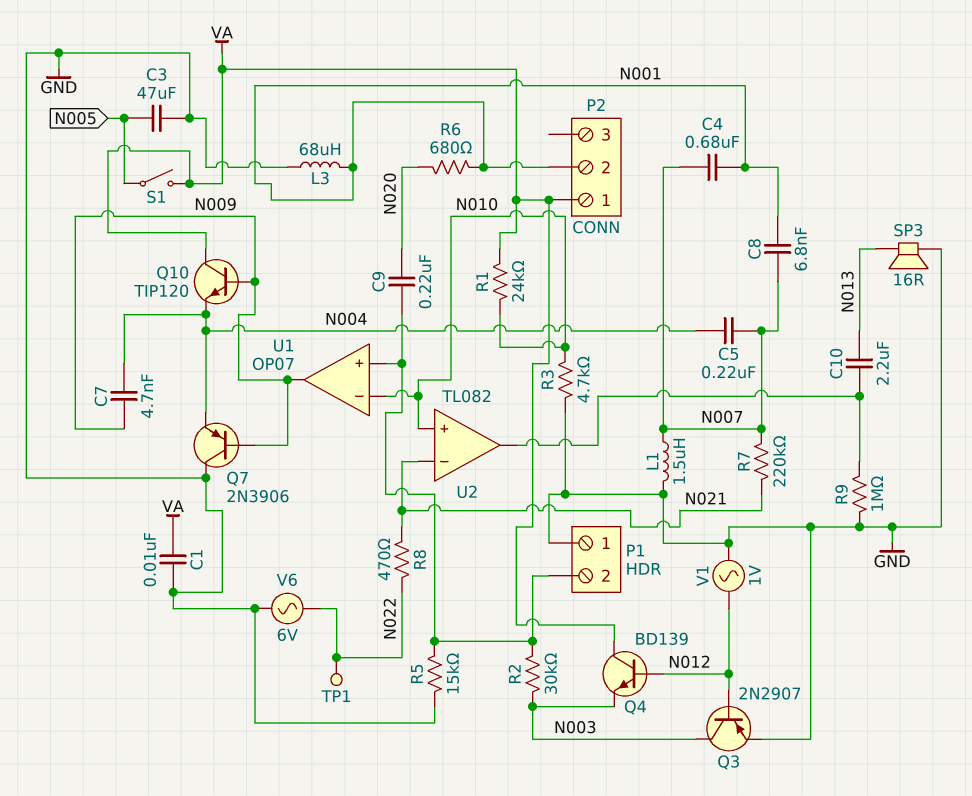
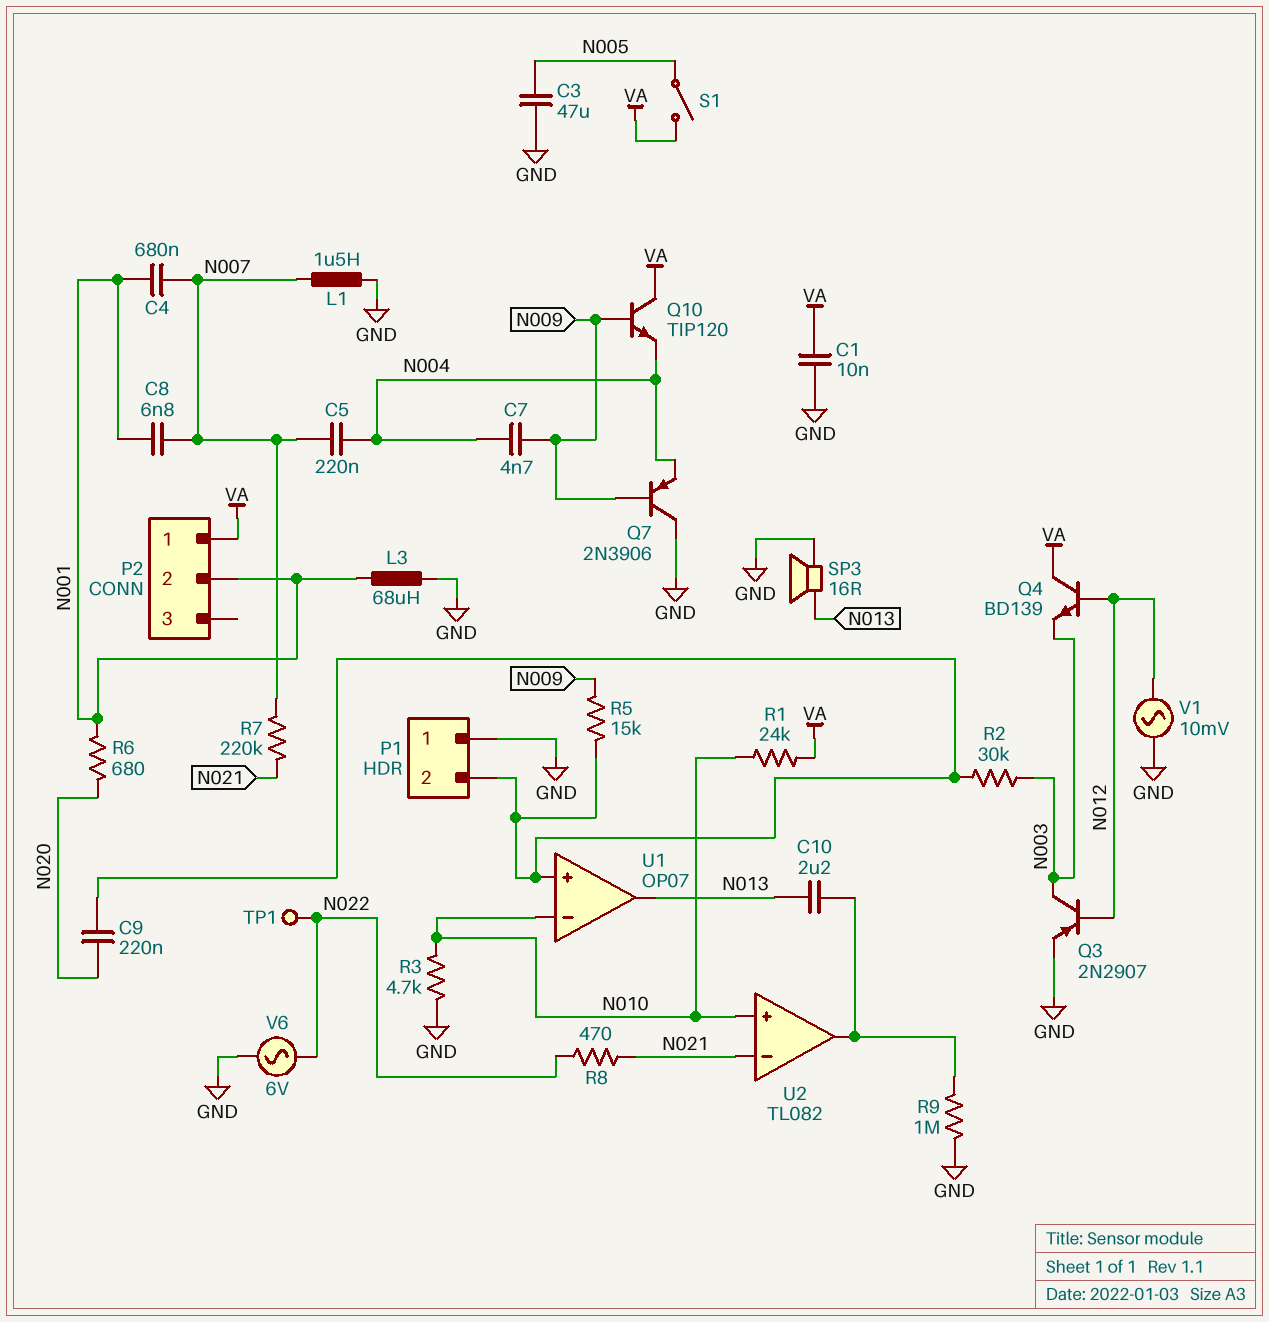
R5: 15k (GND, P1/2) -> 15k (N009, P1/2)
U1 pin out: N009 -> N013
V1: AC 1V (GND, N012) -> AC 10mV (GND, N012)

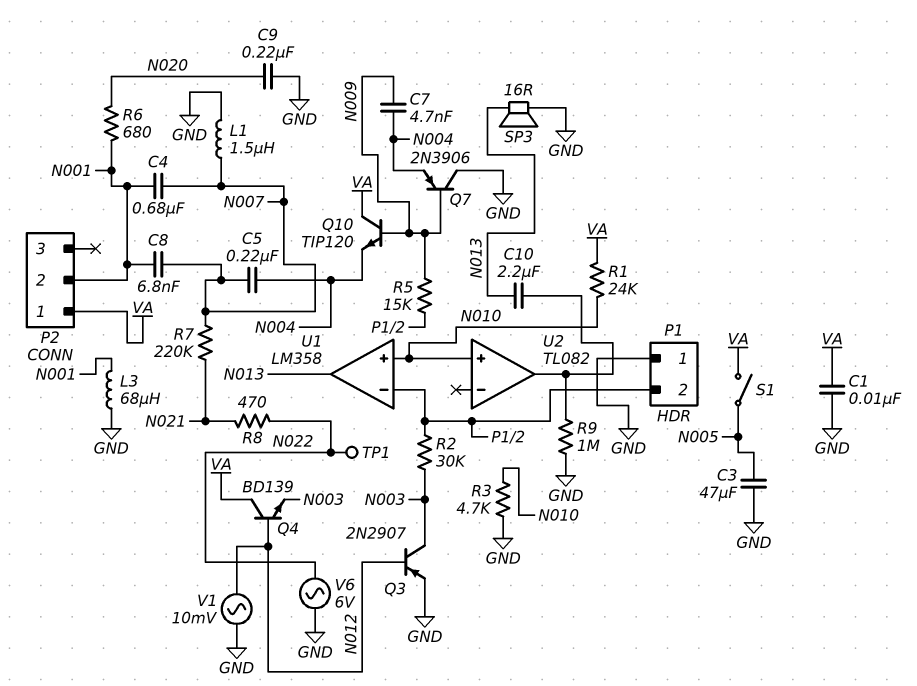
C9: 220nF (N020, P1/2) -> 220nF (GND, N020)
U1: OP07 -> LM358
U1 pin in+: P1/2 -> N010
U1 pin in-: N010 -> P1/2
U2 pin in-: N021 -> none

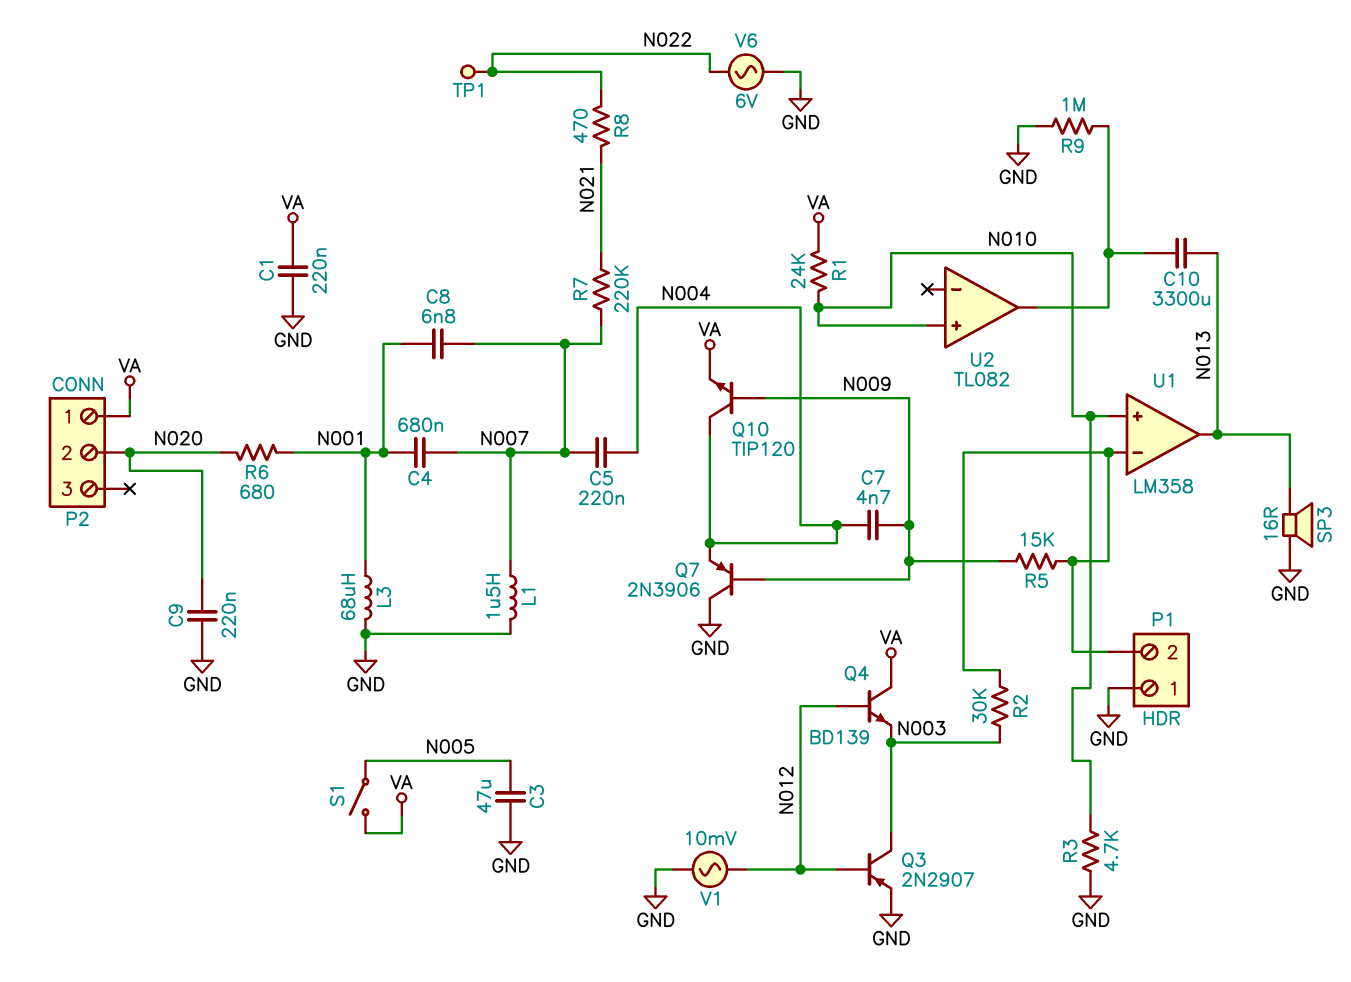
C1: 10nF (GND, VA) -> 220nF (GND, VA)
C10: 2.2uF (N013, U2/out) -> 3300uF (N013, U2/out)
P2 pin 2: N001 -> N020
Q10: NPN TIP120 (B N009, C VA, E N004) -> NPN TIP120 (B N009, C N004, E VA)

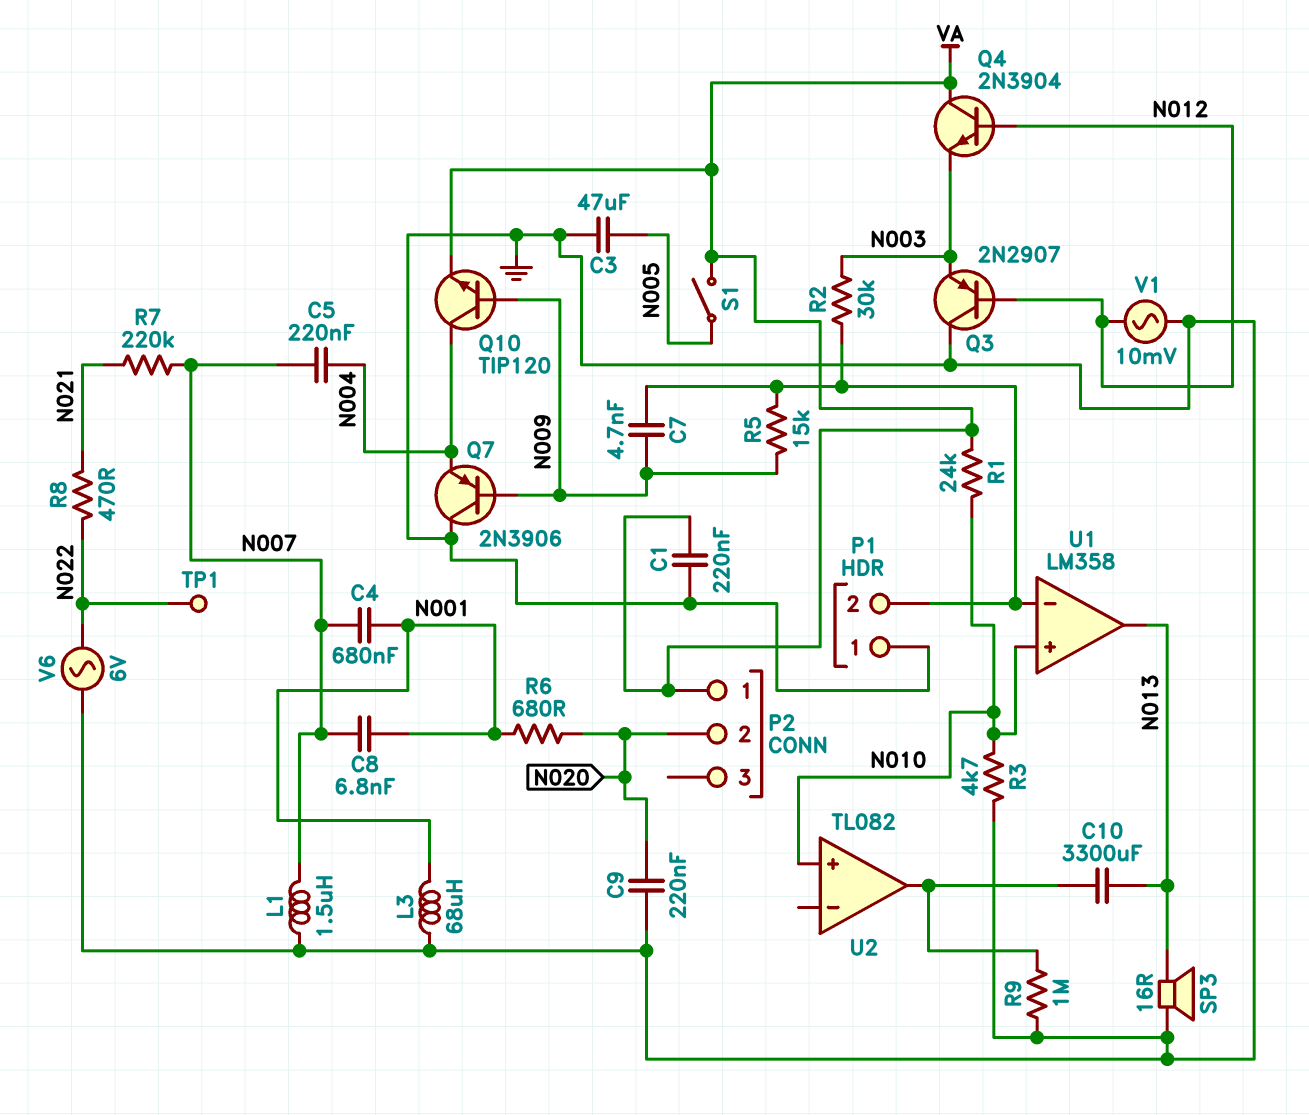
C7: 4.7nF (N004, N009) -> 4.7nF (N009, P1/2)
Q3: PNP 2N2907 (B N012, C N003, E GND) -> PNP 2N2907 (B N012, C GND, E N003)
Q4: NPN BD139 (B N012, C VA, E N003) -> NPN 2N3904 (B N012, C VA, E N003)

